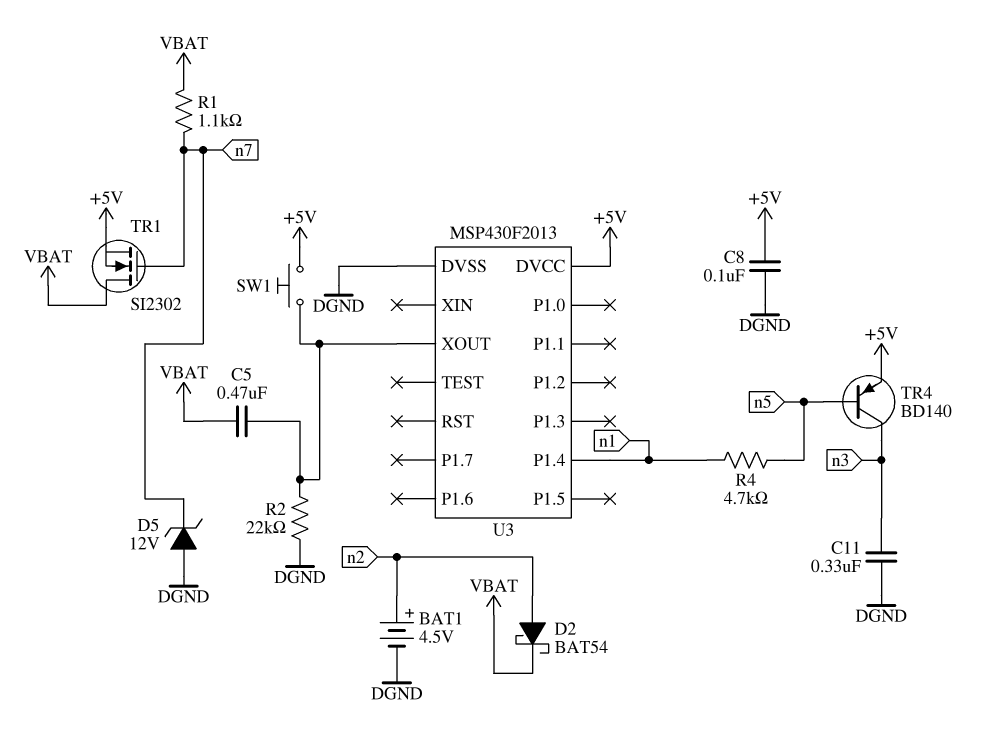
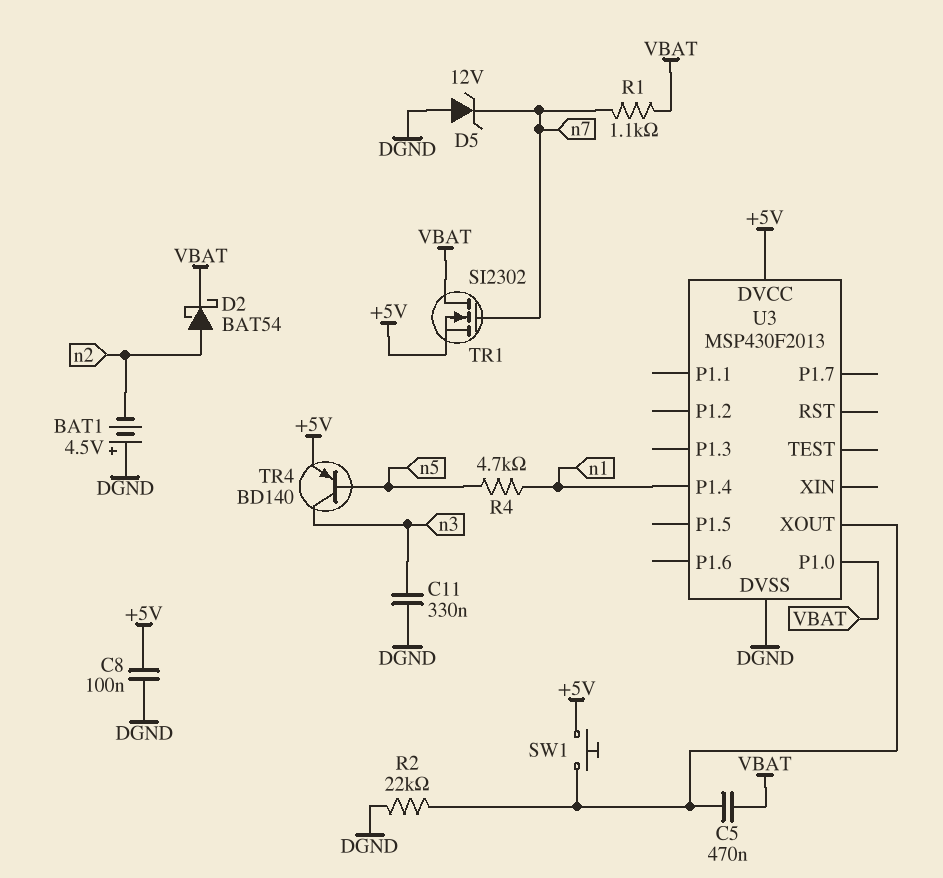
BAT1: 4.5V (plus n2, minus DGND) -> 4.5V (plus DGND, minus n2)
U3 pin P1.0: none -> VBAT

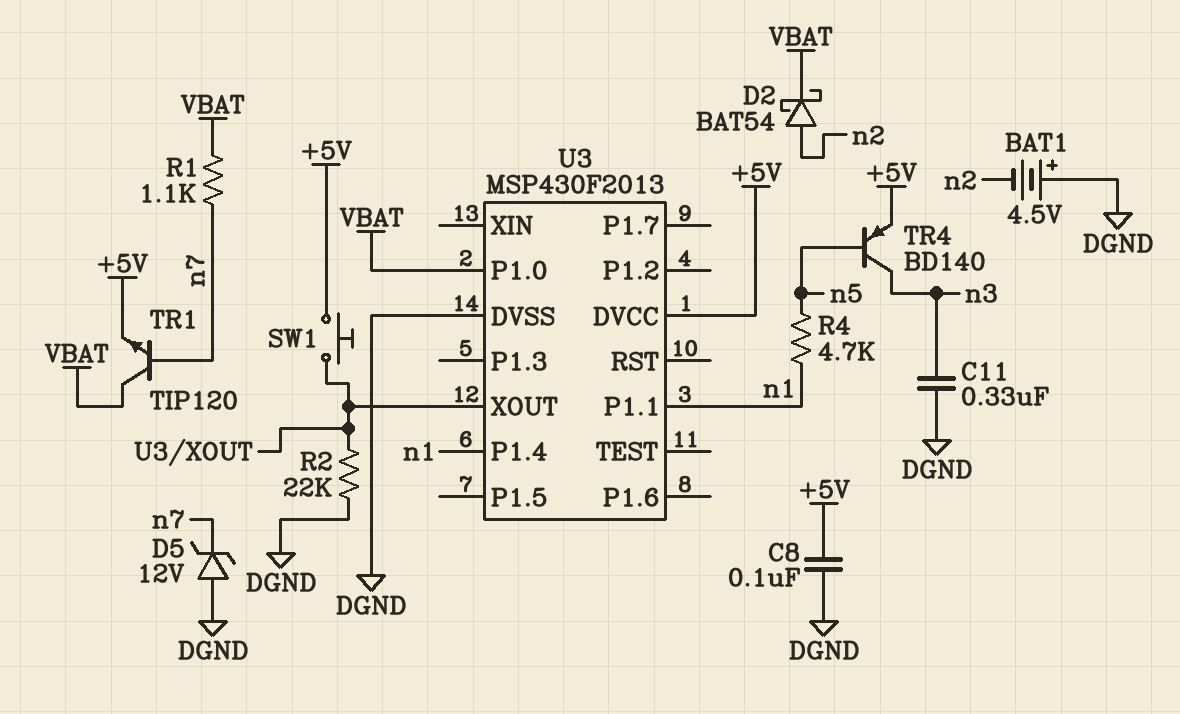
C5: 470nF (U3/XOUT, VBAT) -> none
TR1: NMOS SI2302 (G n7, D VBAT, S +5V) -> NPN TIP120 (B n7, C VBAT, E +5V)
U3 pin P1.1: none -> n1

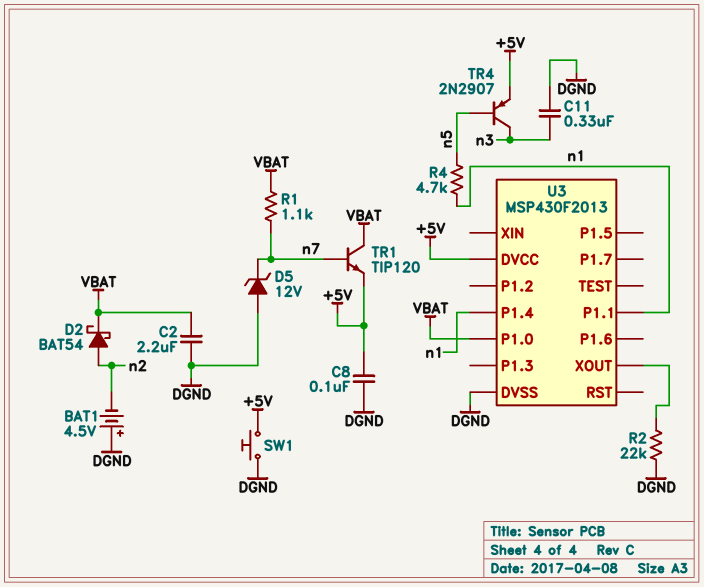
C2: none -> 2.2uF (DGND, VBAT)
SW1: button (+5V, U3/XOUT) -> button (+5V, DGND)
TR4: PNP BD140 (B n5, C n3, E +5V) -> PNP 2N2907 (B n5, C n3, E +5V)

